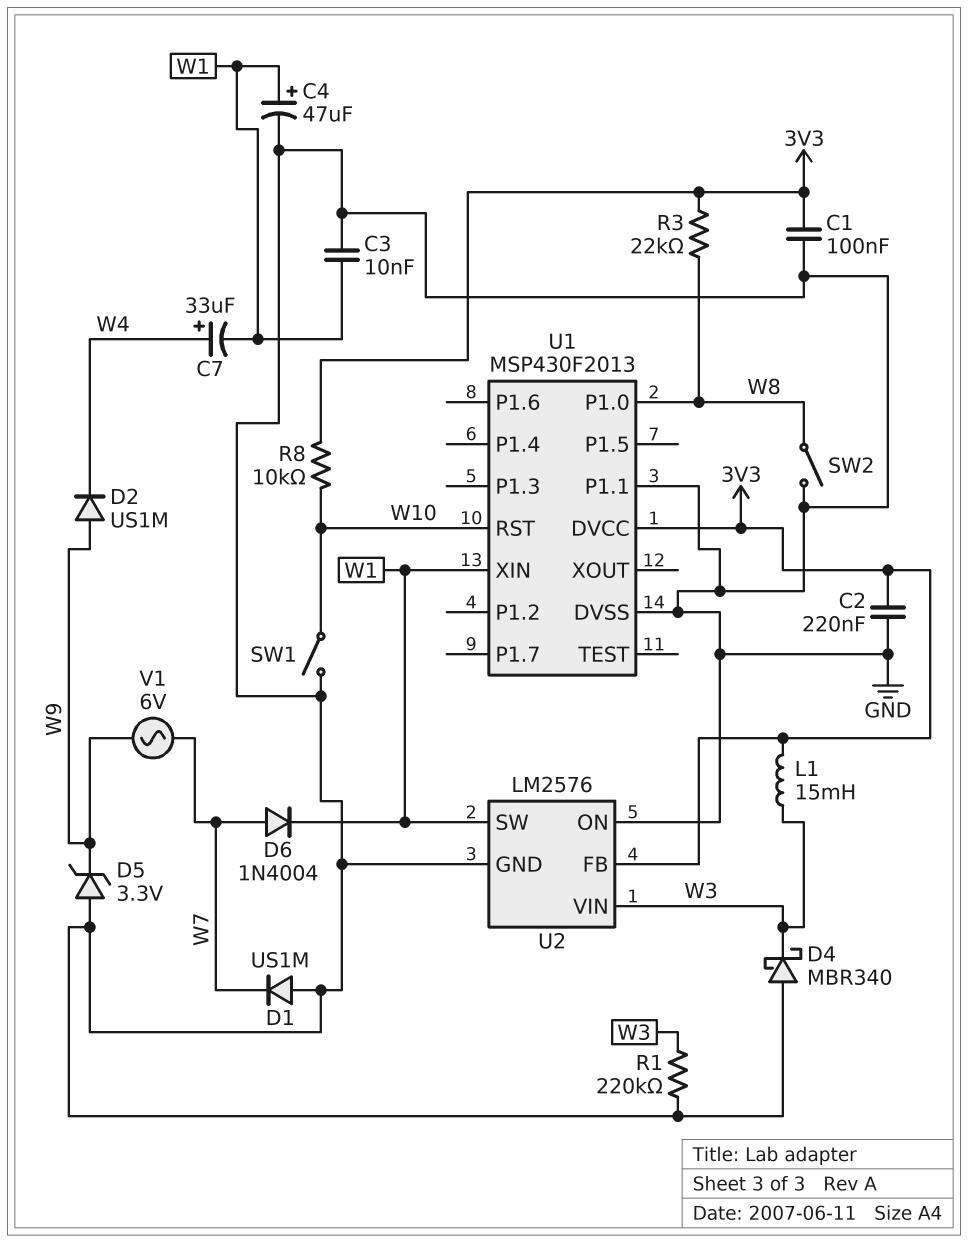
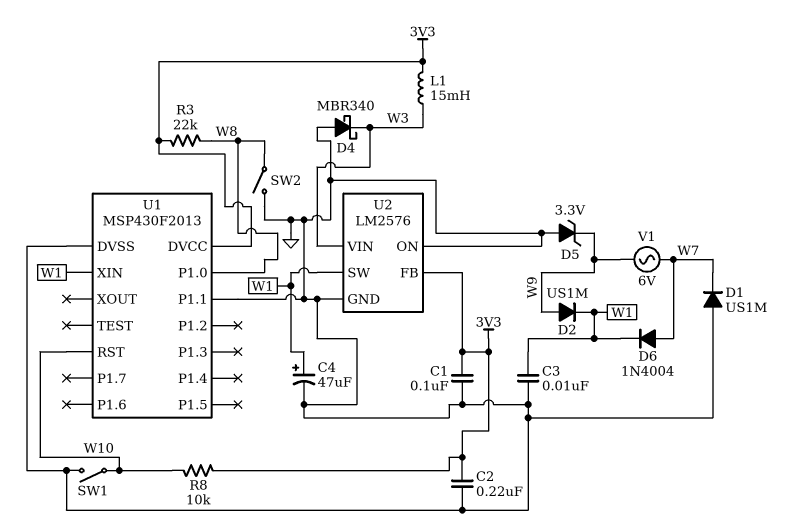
C7: 33uF (plus W4, minus W1) -> none
D2: diode US1M (A W9, K W4) -> diode US1M (A W9, K W1)
R1: 220k (GND, W3) -> none

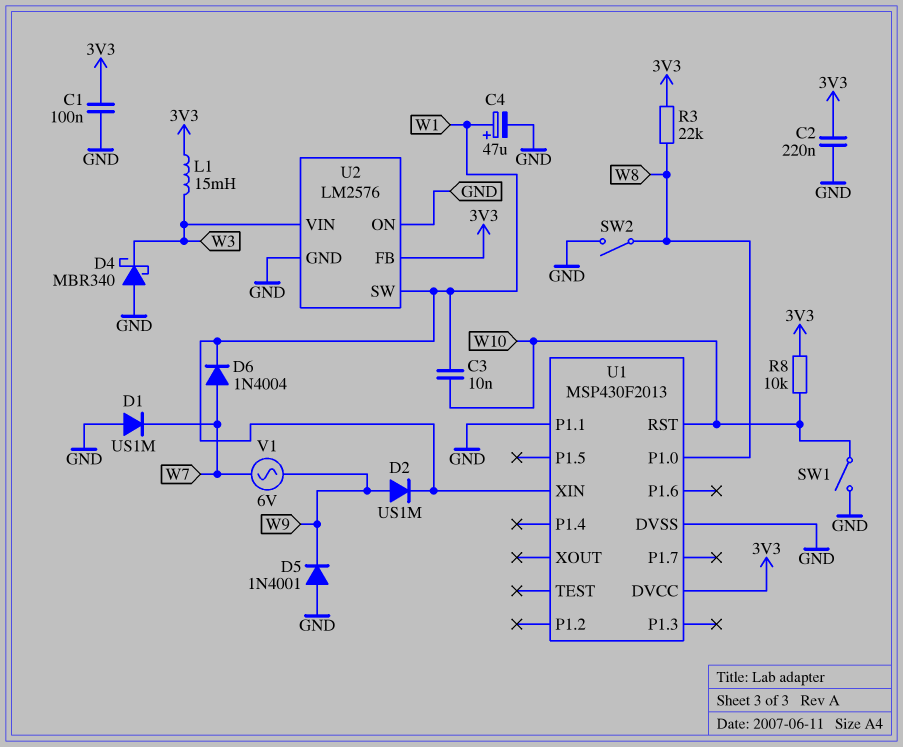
C3: 10nF (GND, W1) -> 10nF (W1, W10)
D5: zener 3.3V (A GND, K W9) -> diode 1N4001 (A GND, K W9)

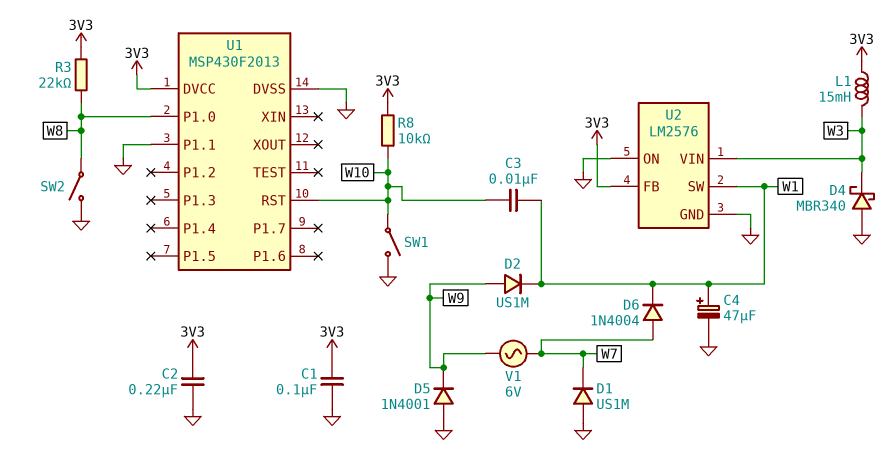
U1 pin XIN: W1 -> none

